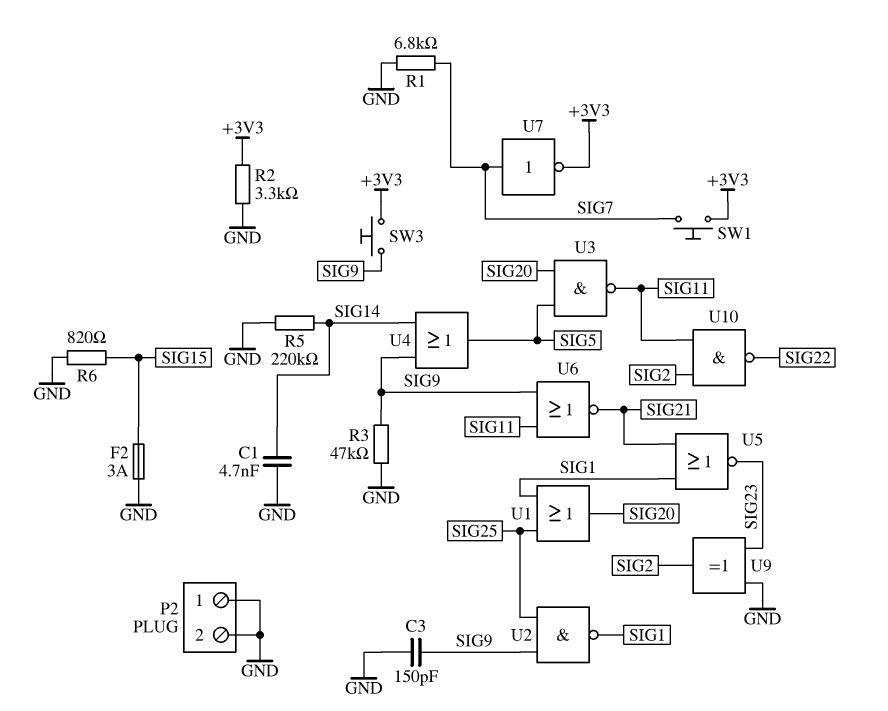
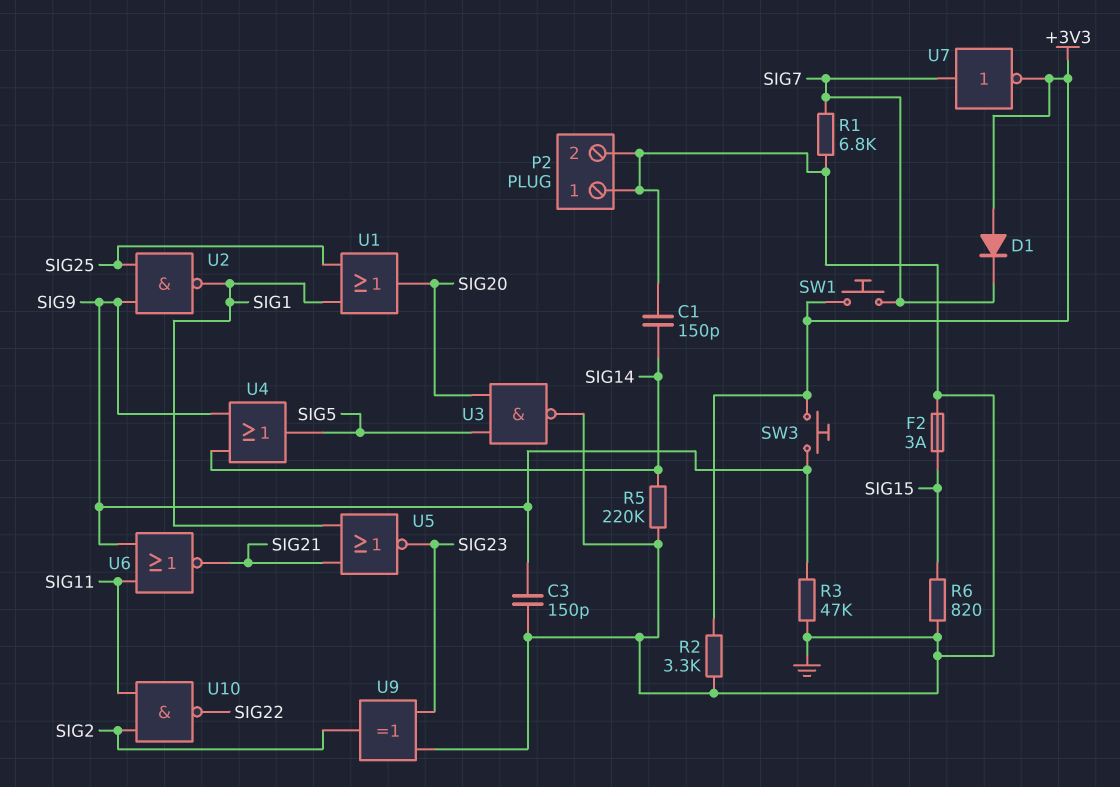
C1: 4.7nF (GND, SIG14) -> 150pF (GND, SIG14)
D1: none -> diode (A +3V3, K SIG7)
U3: NAND (in SIG5, in SIG20, out SIG11) -> NAND (in SIG5, in SIG20, out GND)

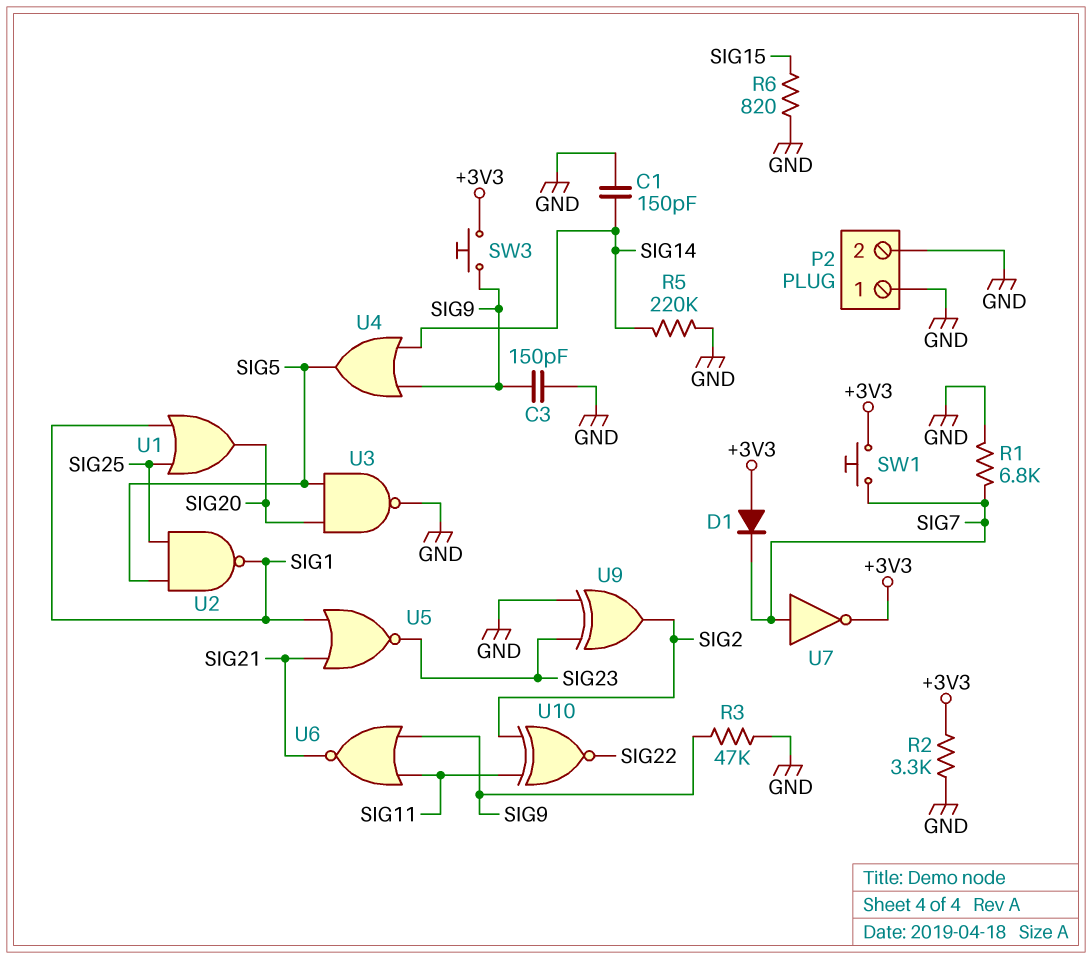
F2: 3A (GND, SIG15) -> none
U2: NAND (in SIG9, in SIG25, out SIG1) -> NAND (in SIG5, in SIG25, out SIG1)
U10: NAND (in SIG2, in SIG11, out SIG22) -> XNOR (in SIG2, in SIG11, out SIG22)

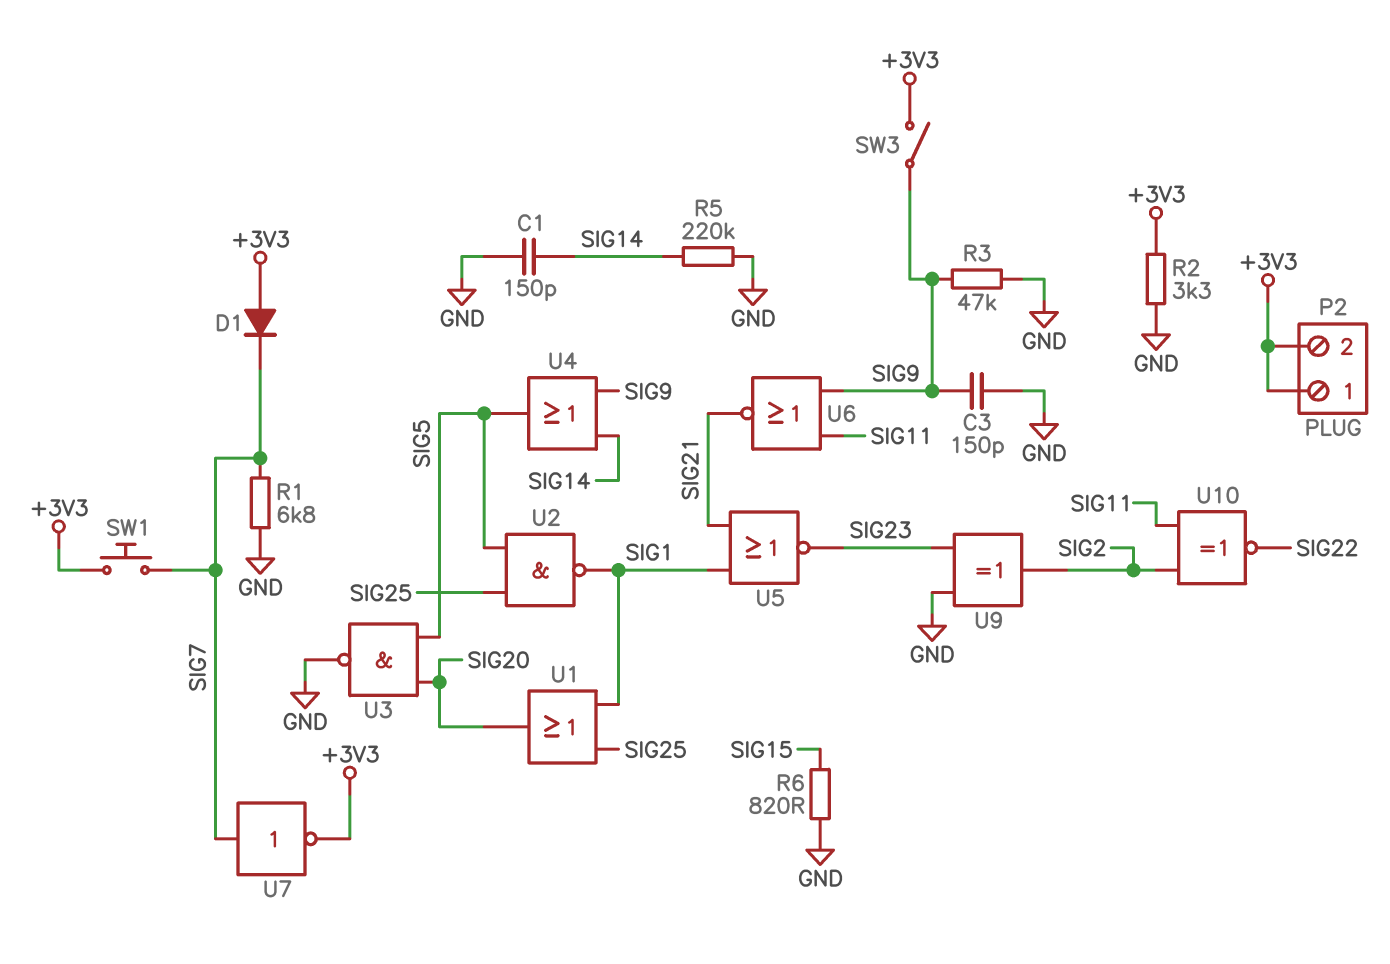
P2 pin 1: GND -> +3V3
P2 pin 2: GND -> +3V3
SW3: button (+3V3, SIG9) -> switch (+3V3, SIG9)

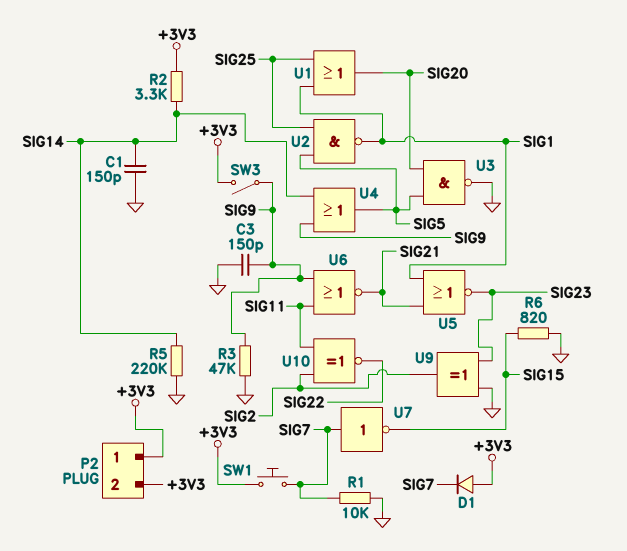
R1: 6.8k (GND, SIG7) -> 10k (GND, SIG7)
R2: 3.3k (+3V3, GND) -> 3.3k (+3V3, SIG14)
U7: NOT (in SIG7, out +3V3) -> NOT (in SIG7, out SIG15)

